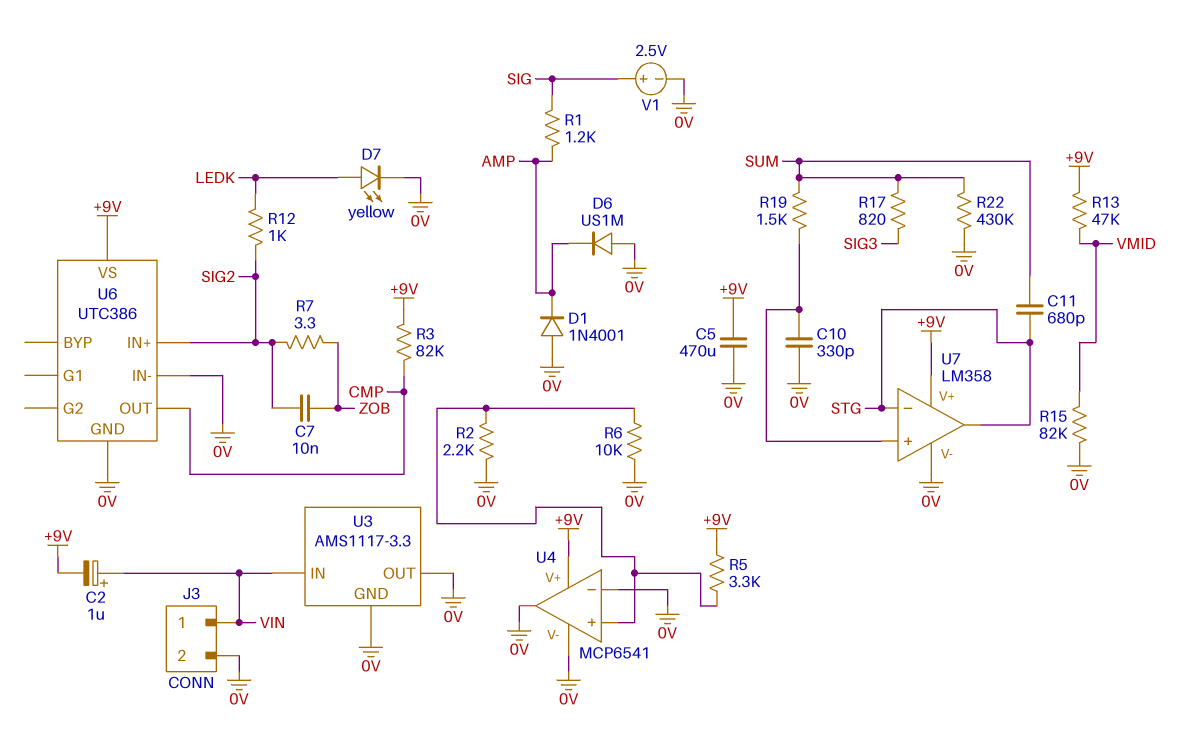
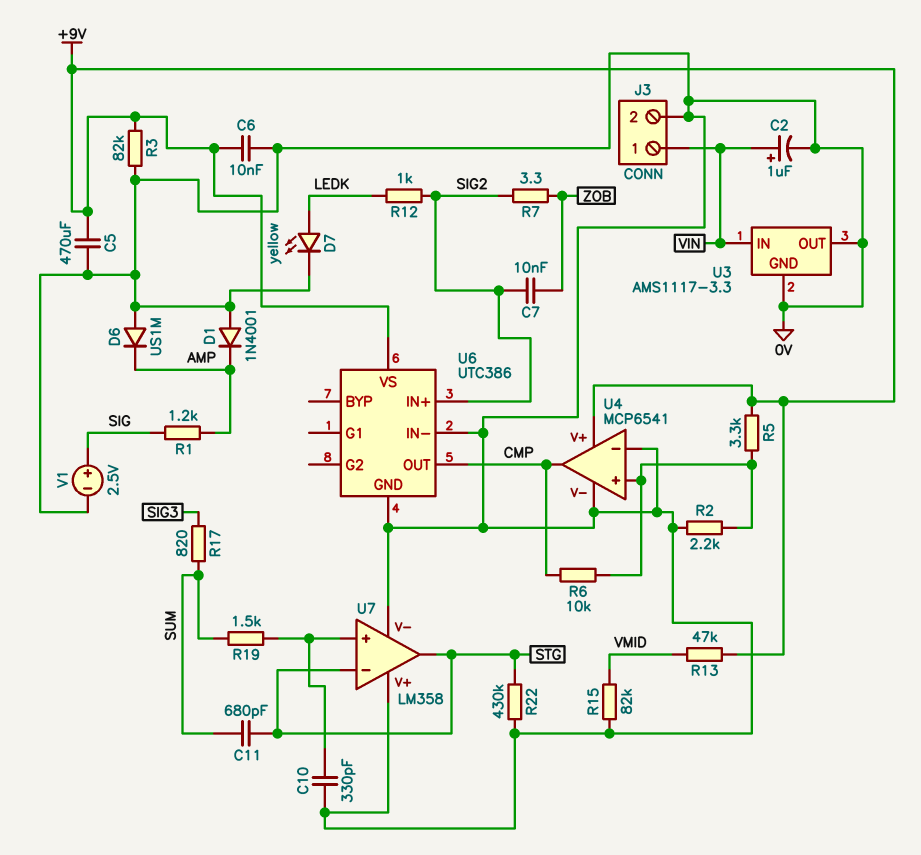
C2: 1uF (plus VIN, minus +9V) -> 1uF (plus VIN, minus 0V)
C6: none -> 10nF (+9V, 0V)
R3: 82k (+9V, CMP) -> 82k (+9V, 0V)
R6: 10k (0V, U4/in+) -> 10k (CMP, U4/in+)
R22: 430k (0V, SUM) -> 430k (0V, STG)
U4 pin out: 0V -> CMP
U7 pin V+: +9V -> 0V

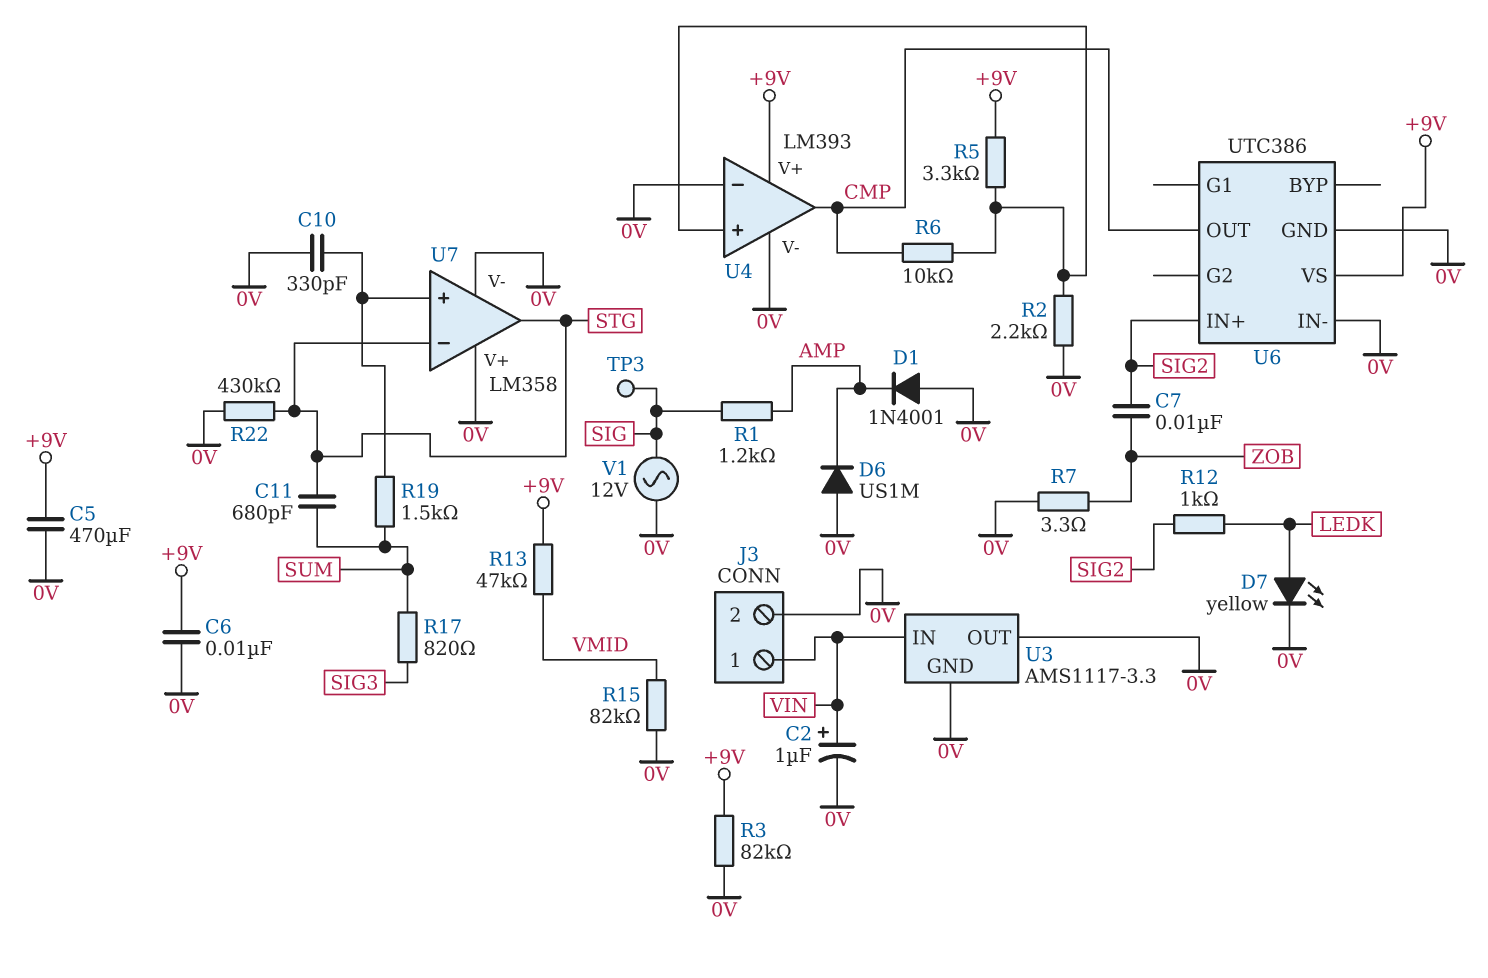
R7: 3.3 (SIG2, ZOB) -> 3.3 (0V, ZOB)
TP3: none -> test point (SIG)
U4: MCP6541 -> LM393
V1: 2.5V (plus SIG, minus 0V) -> AC 12V (0V, SIG)

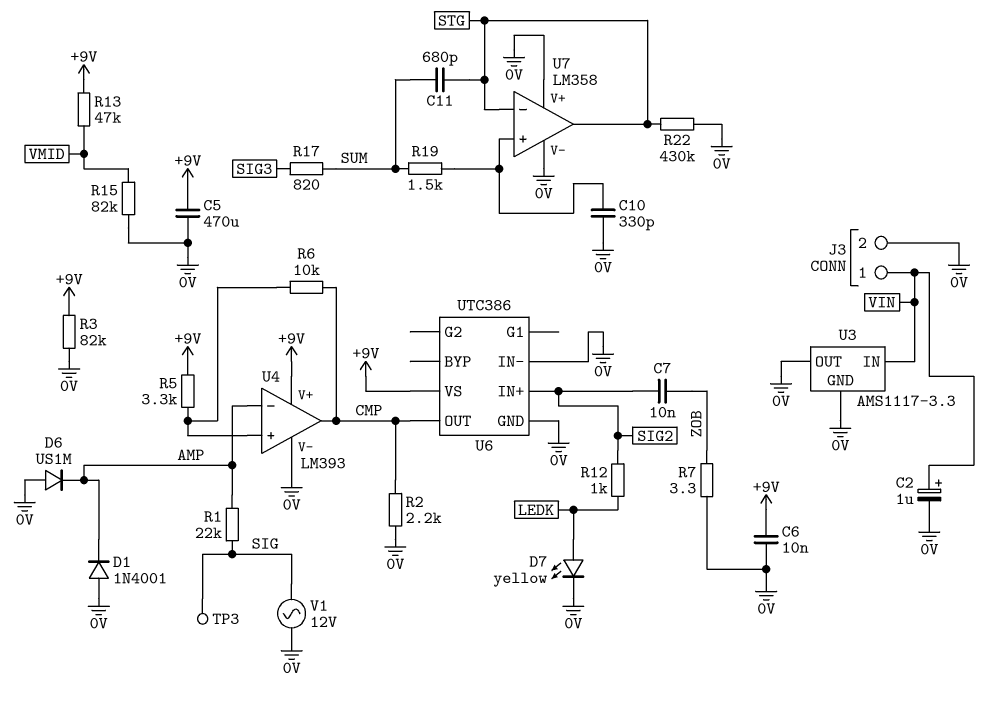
R1: 1.2k (AMP, SIG) -> 22k (AMP, SIG)
R2: 2.2k (0V, U4/in+) -> 2.2k (0V, CMP)
U4 pin in-: 0V -> AMP

